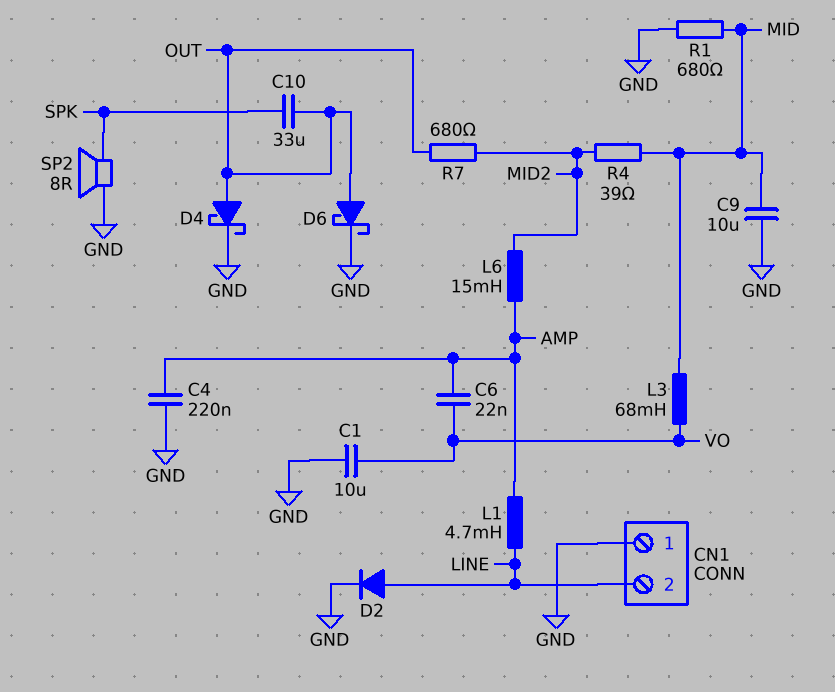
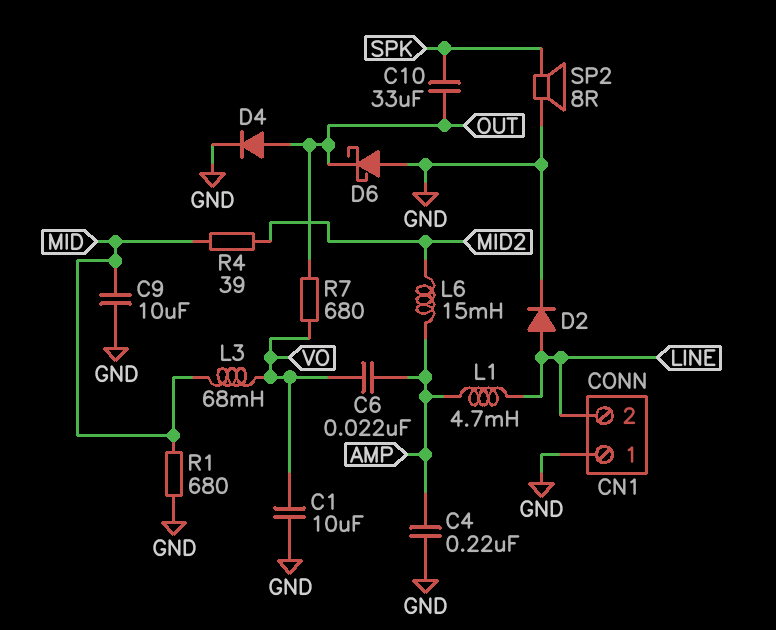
D4: schottky (A OUT, K GND) -> diode (A OUT, K GND)
D6: schottky (A OUT, K GND) -> schottky (A GND, K OUT)
R7: 680 (MID2, OUT) -> 680 (OUT, VO)

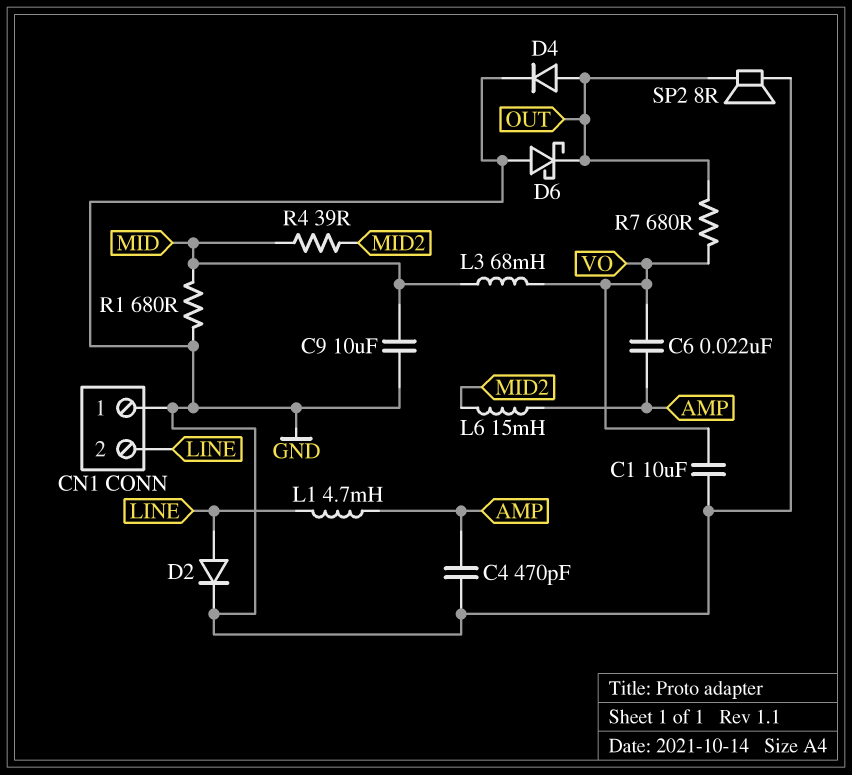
C4: 220nF (AMP, GND) -> 470pF (AMP, GND)
C10: 33uF (OUT, SPK) -> none
SP2: speaker 8R (GND, SPK) -> speaker 8R (GND, OUT)

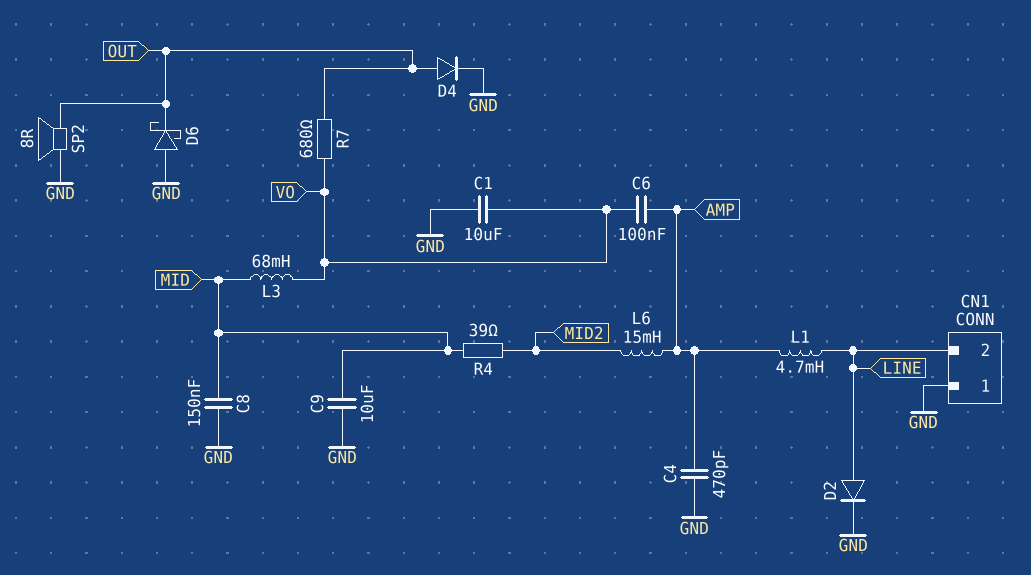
C6: 22nF (AMP, VO) -> 100nF (AMP, VO)
C8: none -> 150nF (GND, MID)
R1: 680 (GND, MID) -> none

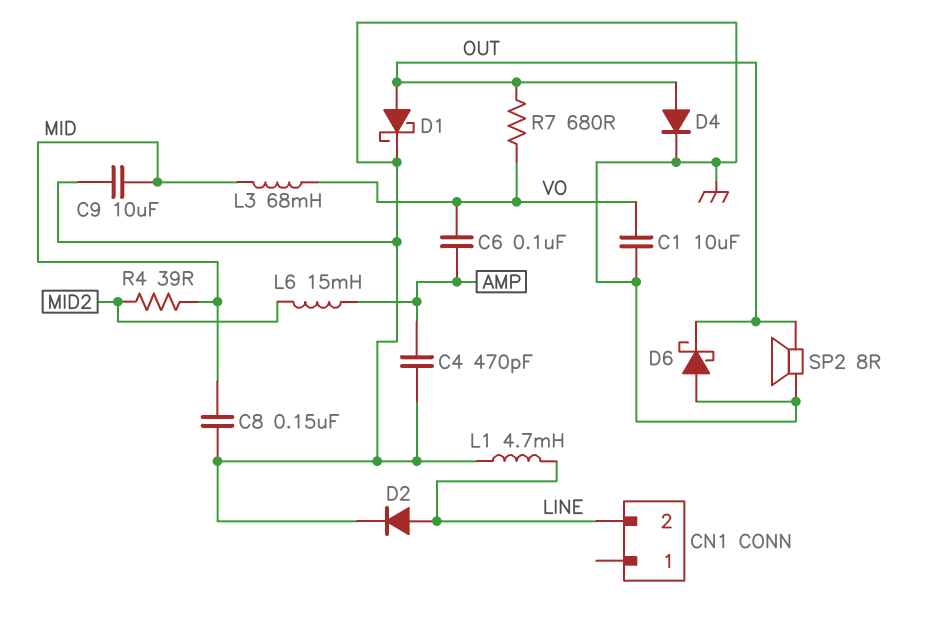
CN1 pin 1: GND -> none
D1: none -> schottky (A OUT, K GND)
L1: 4.7mH (AMP, LINE) -> 4.7mH (GND, LINE)

